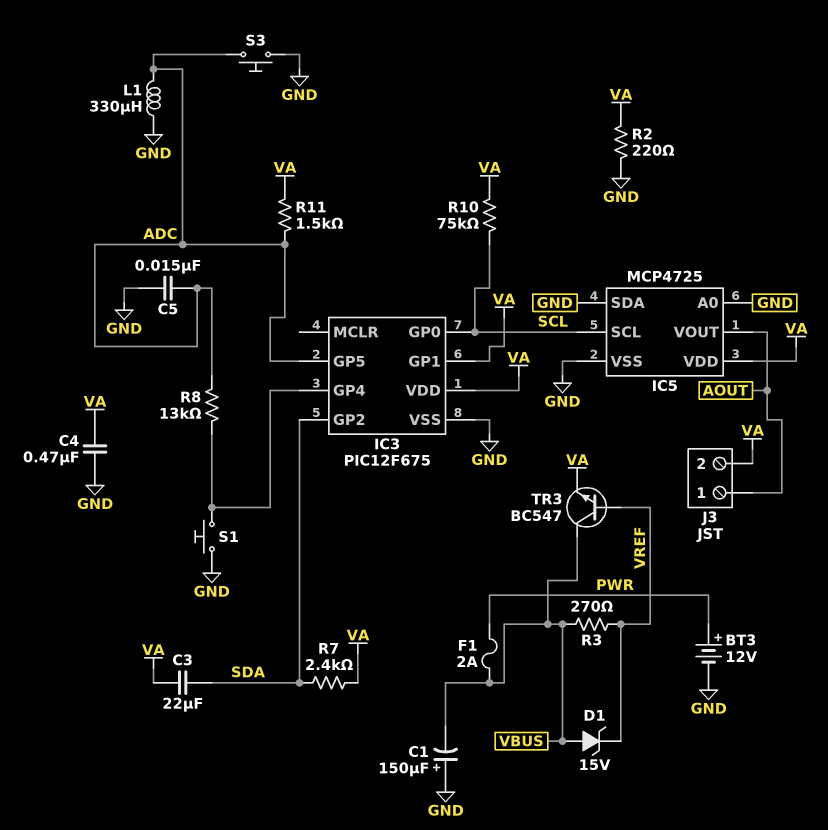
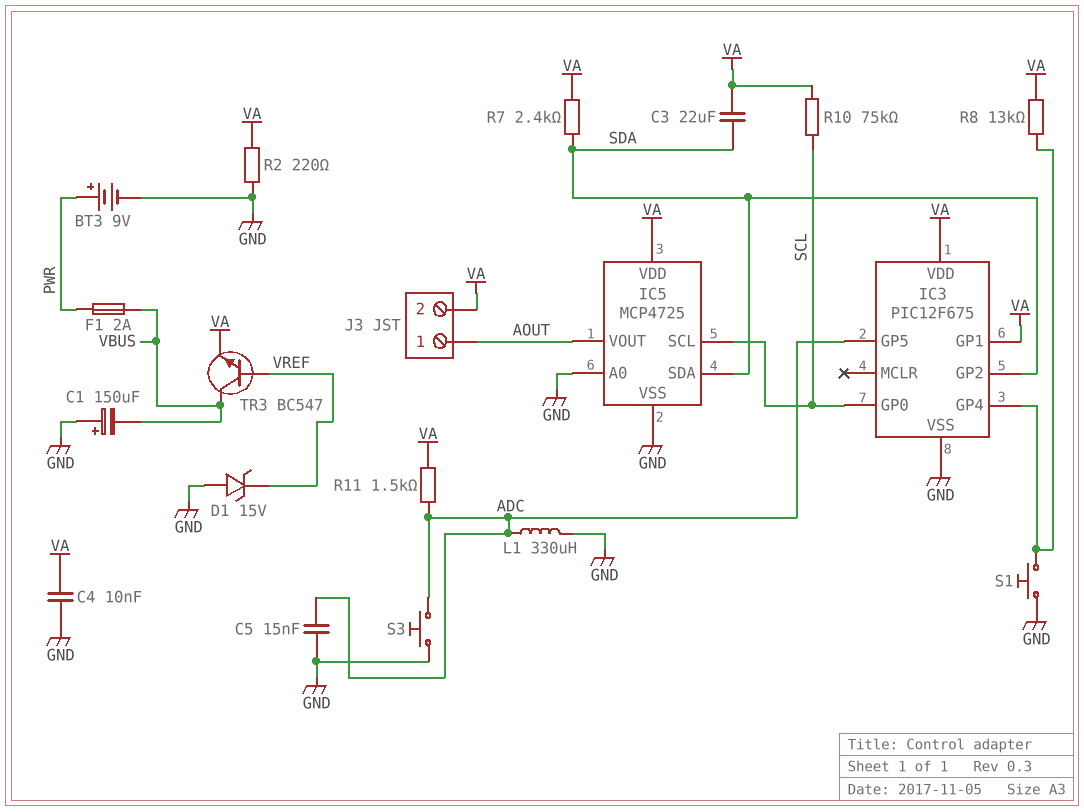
BT3: 12V (plus PWR, minus GND) -> 9V (plus PWR, minus GND)
C4: 470nF (GND, VA) -> 10nF (GND, VA)
D1: zener 15V (A VBUS, K VREF) -> zener 15V (A GND, K VREF)
IC5 pin SDA: GND -> SDA
R3: 270 (VBUS, VREF) -> none
R8: 13k (ADC, IC3/GP4) -> 13k (IC3/GP4, VA)

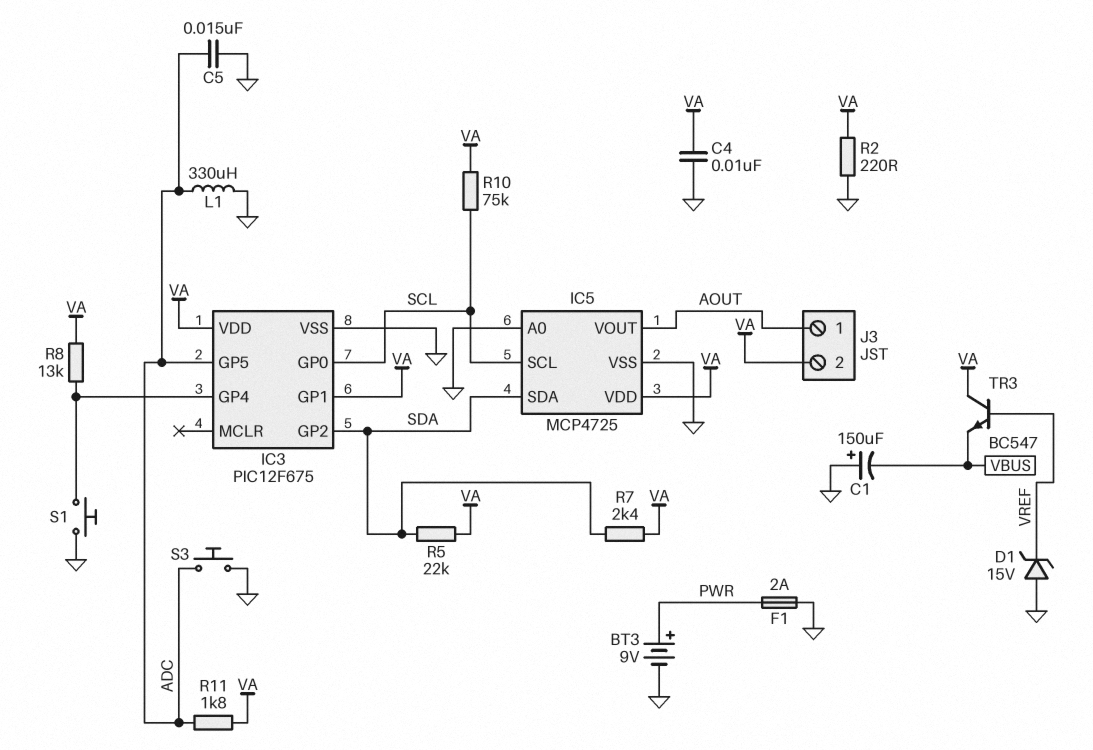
C3: 22uF (SDA, VA) -> none
F1: 2A (PWR, VBUS) -> 2A (GND, PWR)
R5: none -> 22k (SDA, VA)
R11: 1.5k (ADC, VA) -> 1.8k (ADC, VA)
TR3: NPN BC547 (B VREF, C VBUS, E VA) -> NPN BC547 (B VREF, C VA, E VBUS)

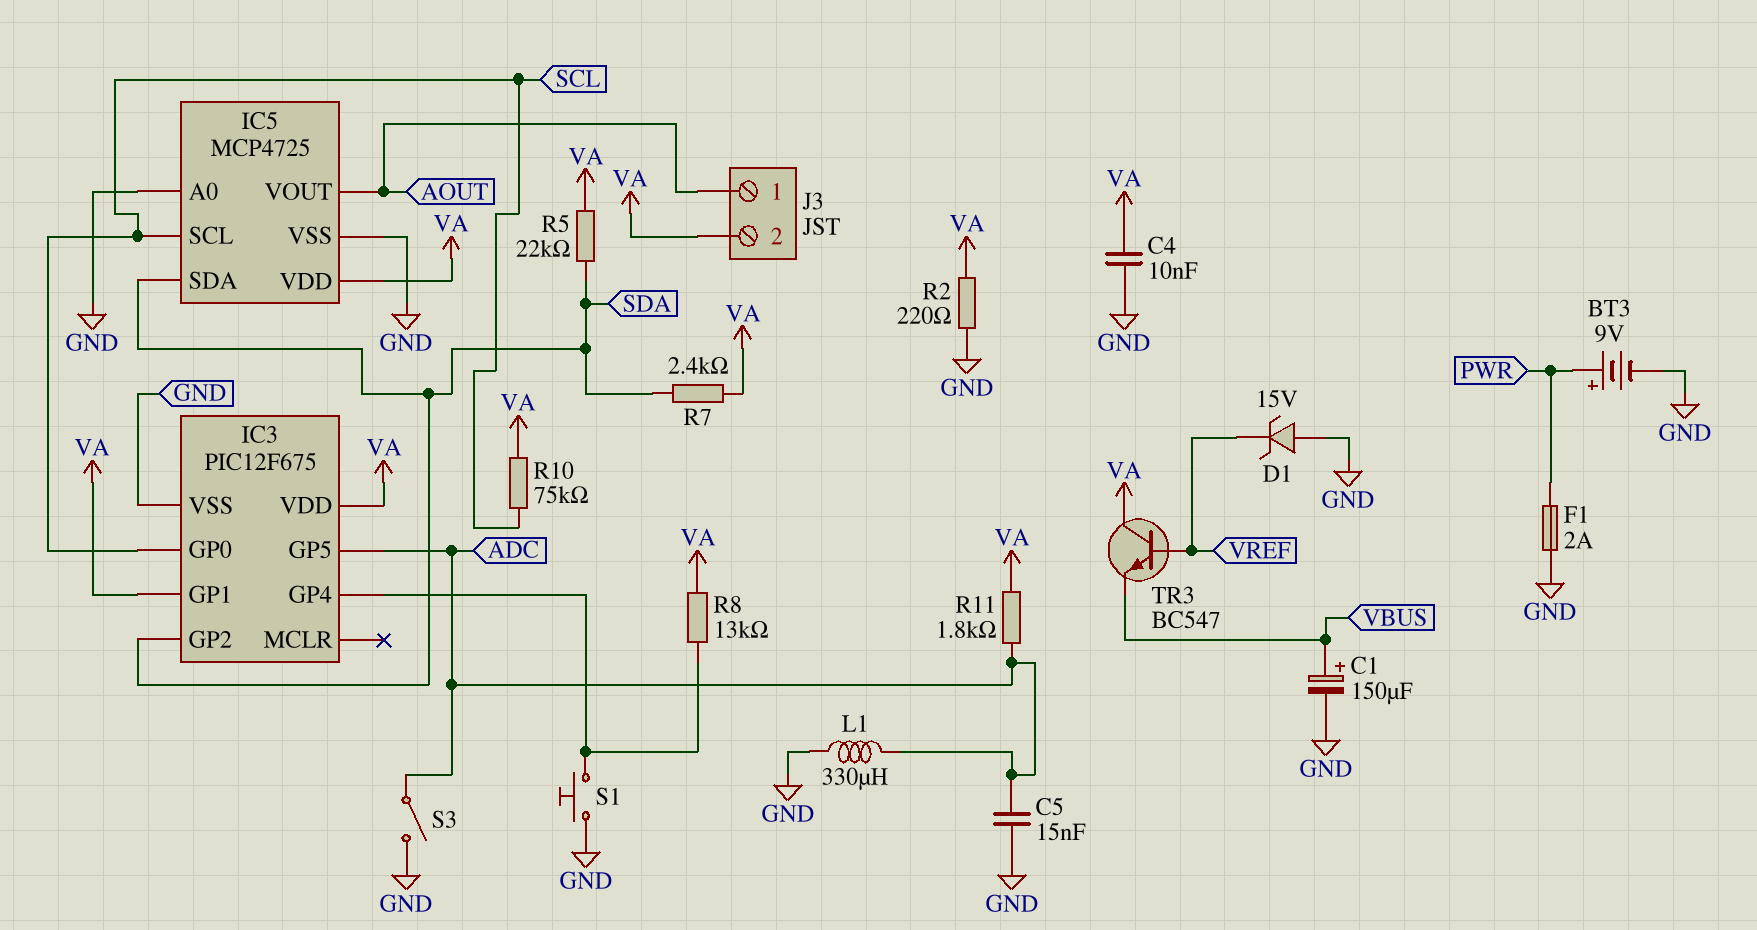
C1: 150uF (plus GND, minus VBUS) -> 150uF (plus VBUS, minus GND)
S3: button (ADC, GND) -> switch (ADC, GND)

